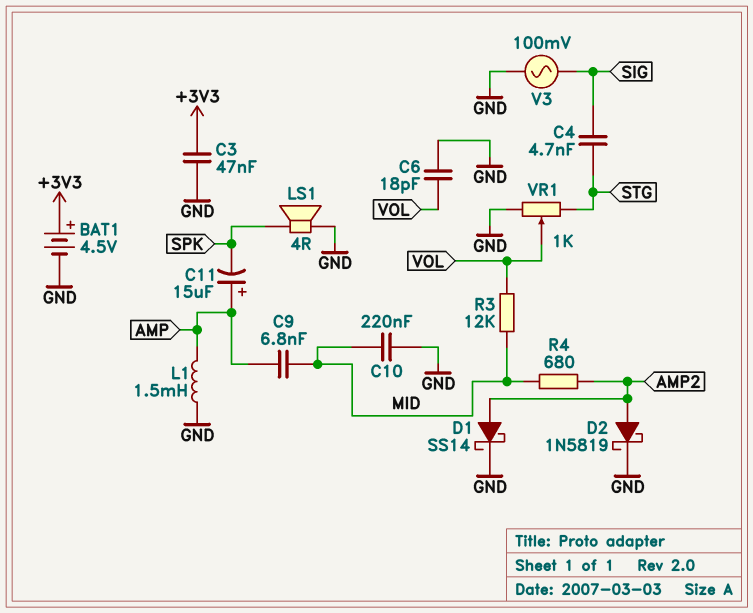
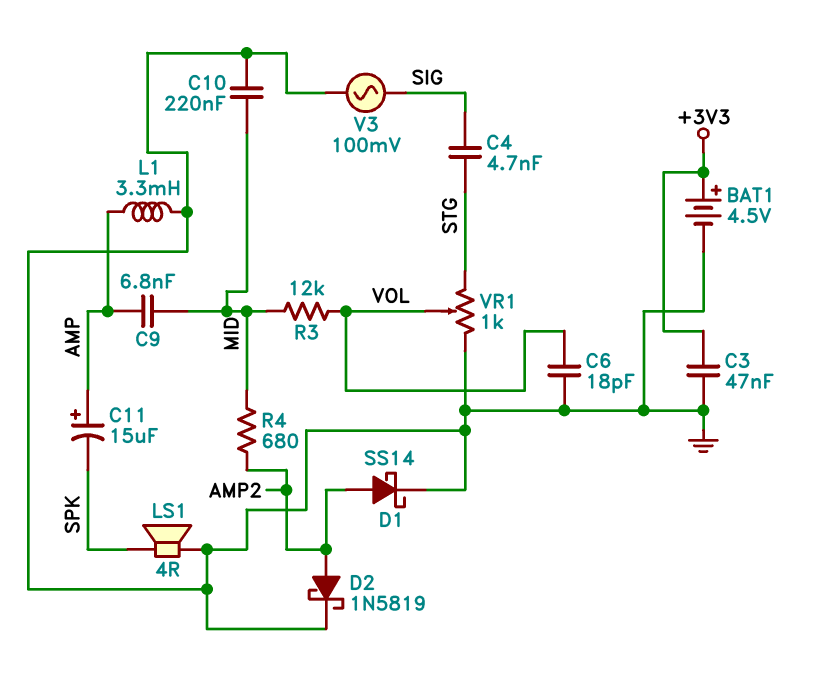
L1: 1.5mH (AMP, GND) -> 3.3mH (AMP, GND)

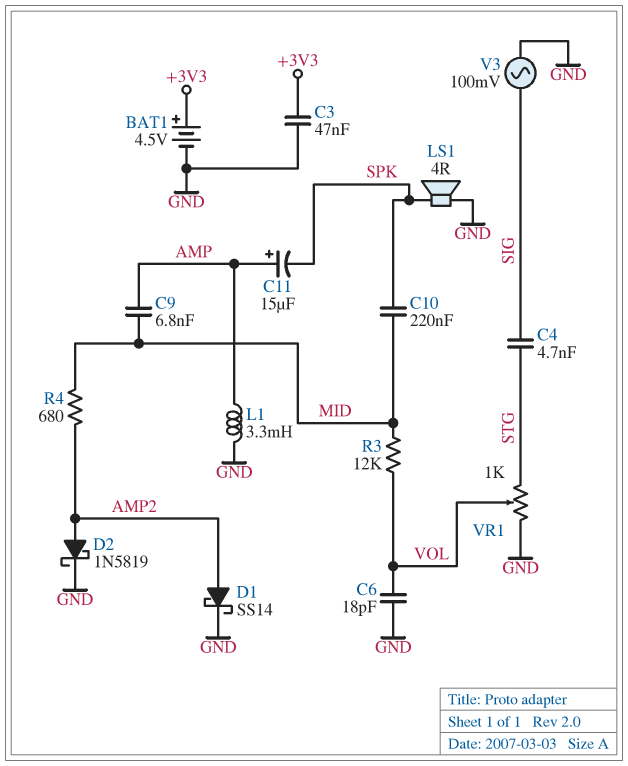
C10: 220nF (GND, MID) -> 220nF (MID, SPK)

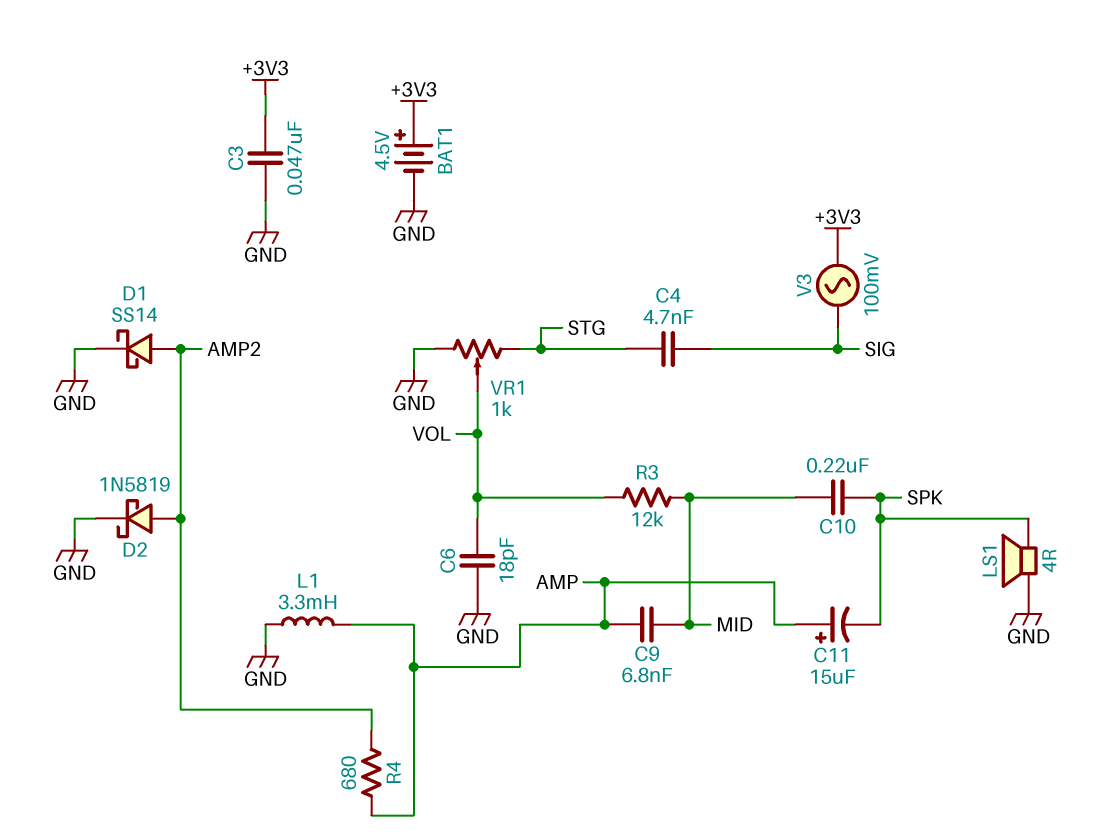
R4: 680 (AMP2, MID) -> 680 (AMP, AMP2)
V3: AC 100mV (GND, SIG) -> AC 100mV (+3V3, SIG)

